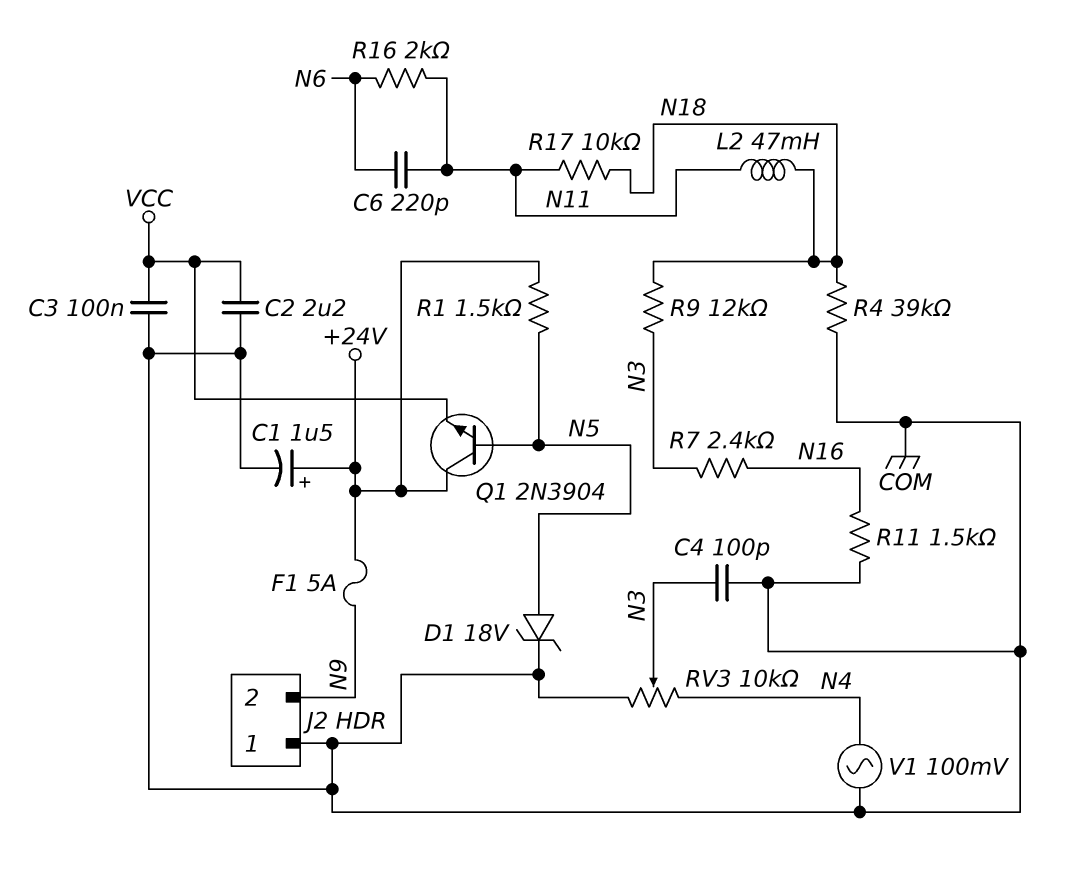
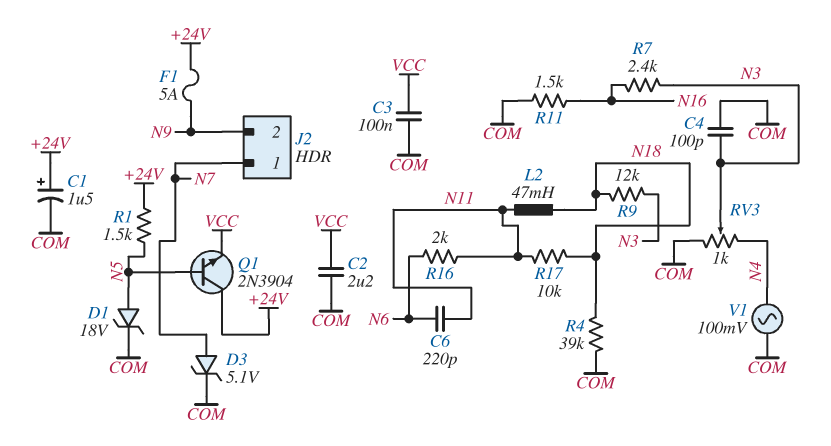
D3: none -> zener 5.1V (A N7, K COM)
J2 pin 1: COM -> N7
RV3: 10k (COM, N4, wiper N3) -> 1k (COM, N4, wiper N3)

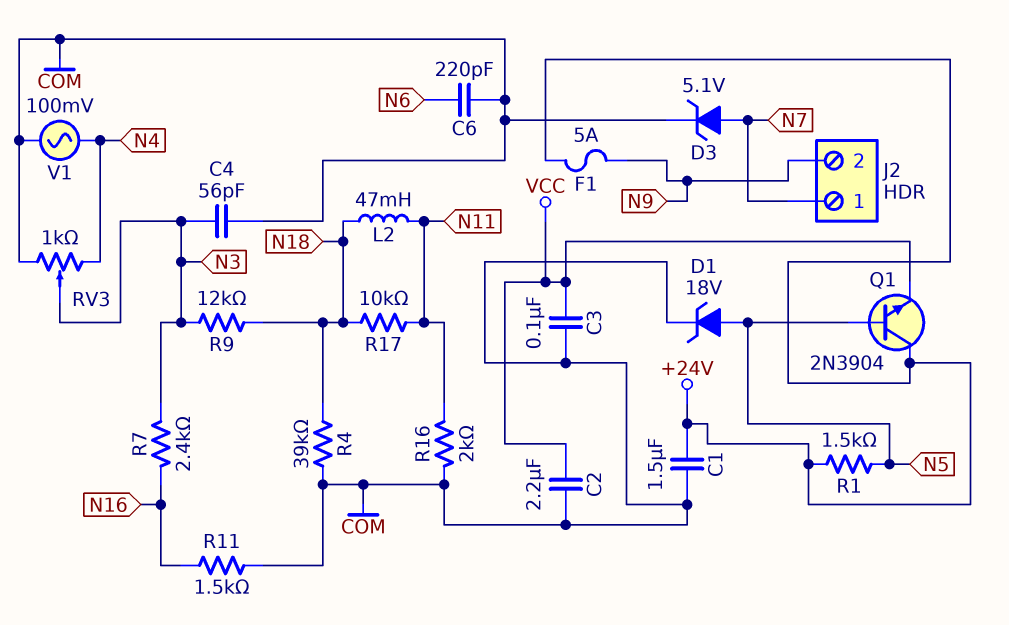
C1: 1.5uF (plus +24V, minus COM) -> 1.5uF (+24V, COM)
C4: 100pF (COM, N3) -> 56pF (COM, N3)
C6: 220pF (N6, N11) -> 220pF (COM, N6)
R16: 2k (N6, N11) -> 2k (COM, N11)

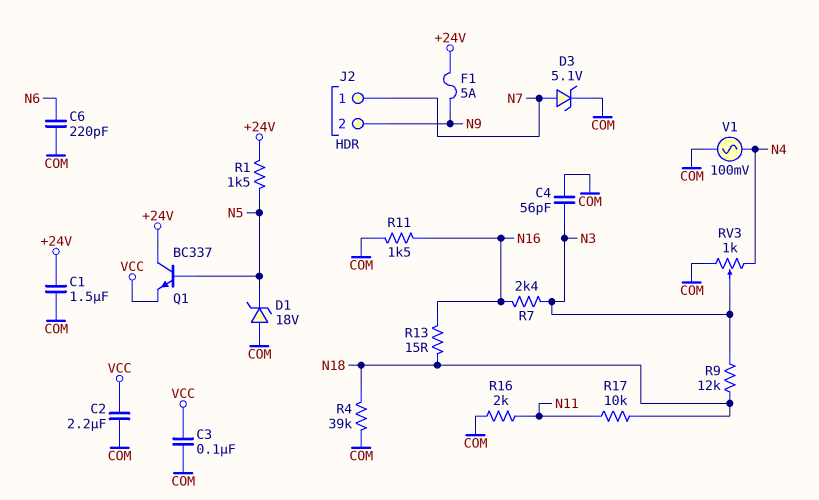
D1: zener 18V (A N5, K COM) -> zener 18V (A COM, K N5)
L2: 47mH (N11, N18) -> none
Q1: NPN 2N3904 (B N5, C +24V, E VCC) -> NPN BC337 (B N5, C +24V, E VCC)
R13: none -> 15 (N16, N18)

